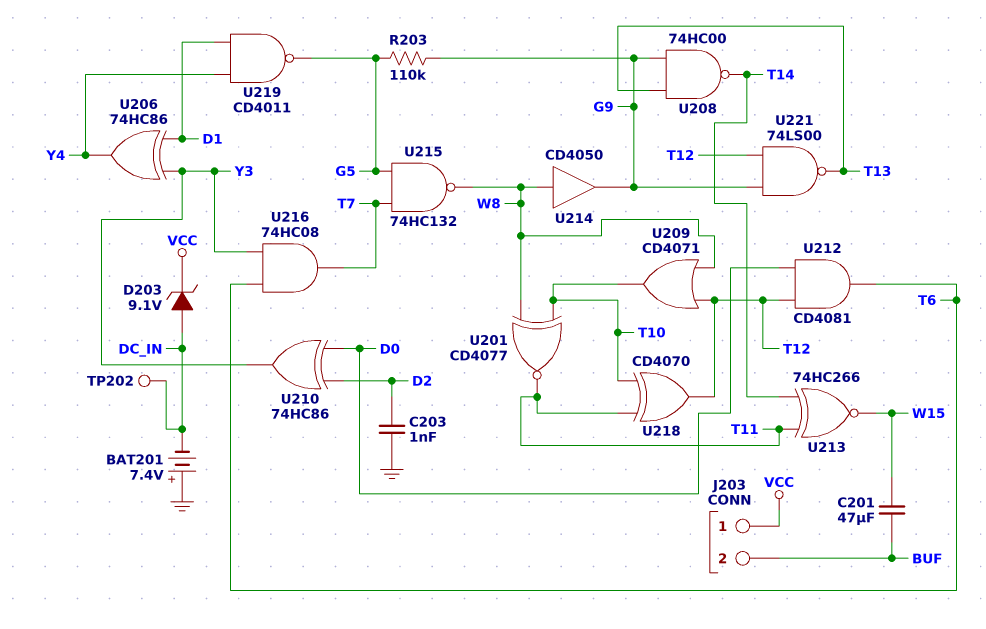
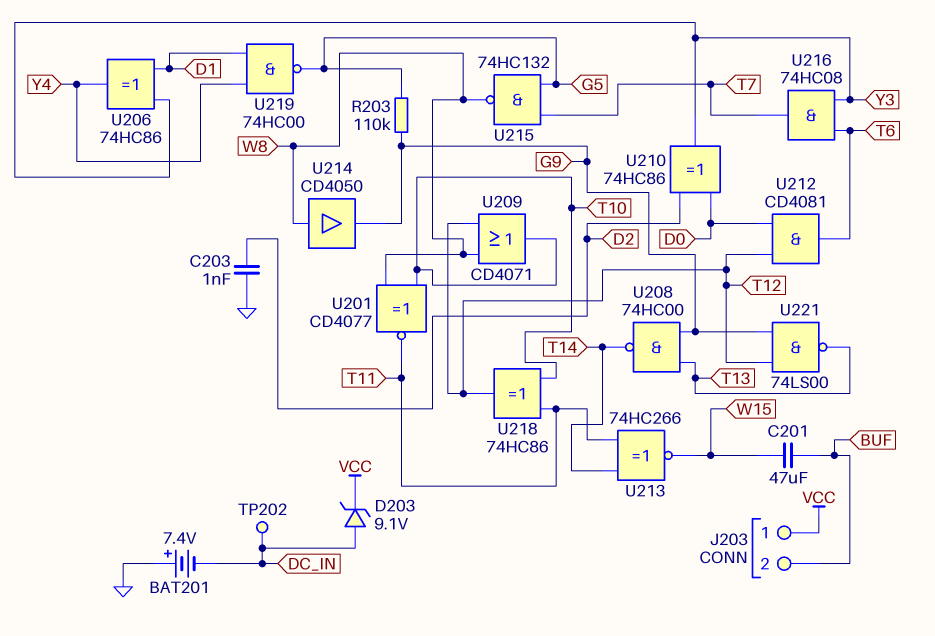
U218: XOR CD4070 (in T10, in T11, out T12) -> XOR 74HC86 (in T10, in T11, out T12)
U219: NAND CD4011 (in D1, in Y4, out G5) -> NAND 74HC00 (in D1, in Y4, out G5)

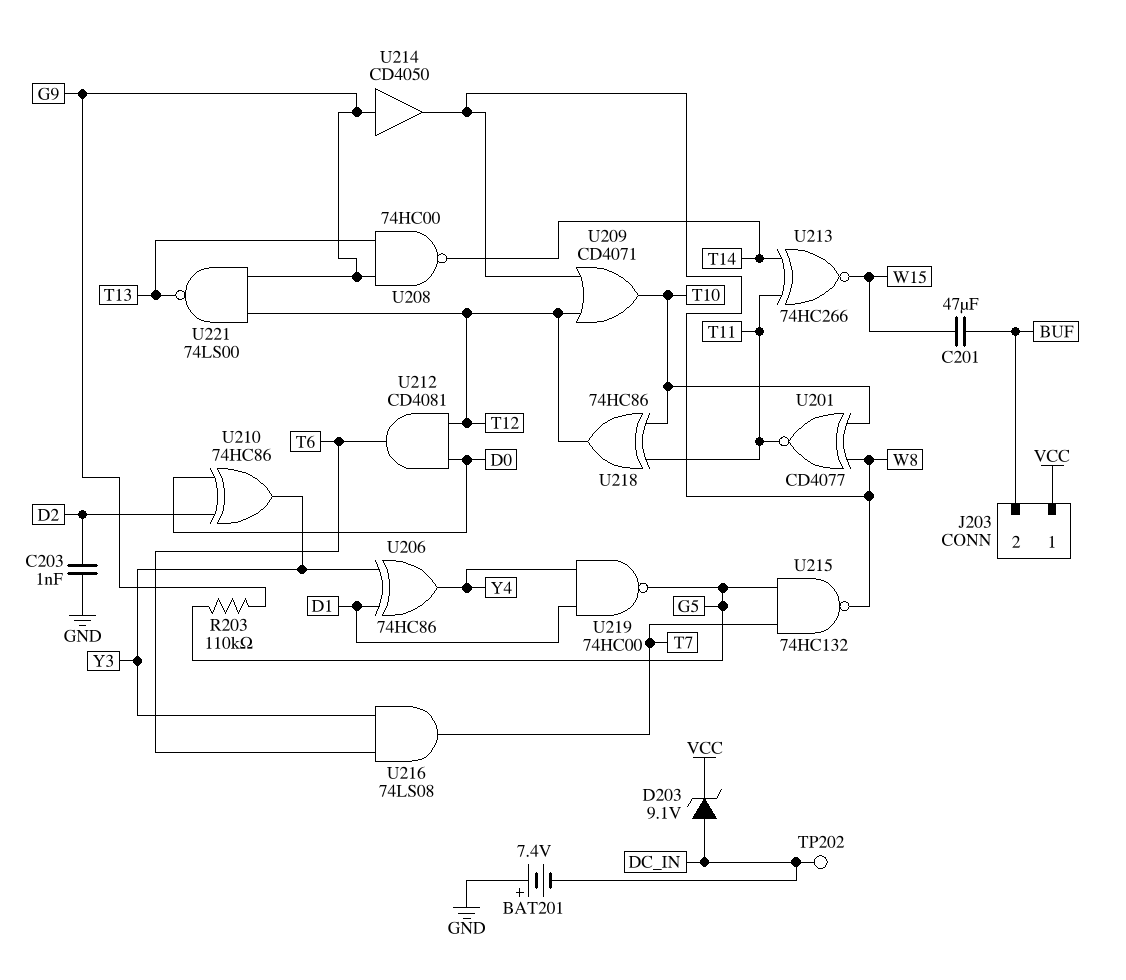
U214: buffer CD4050 (in W8, out G9) -> buffer CD4050 (in G9, out W8)
U216: AND 74HC08 (in T6, in Y3, out T7) -> AND 74LS08 (in T6, in Y3, out T7)

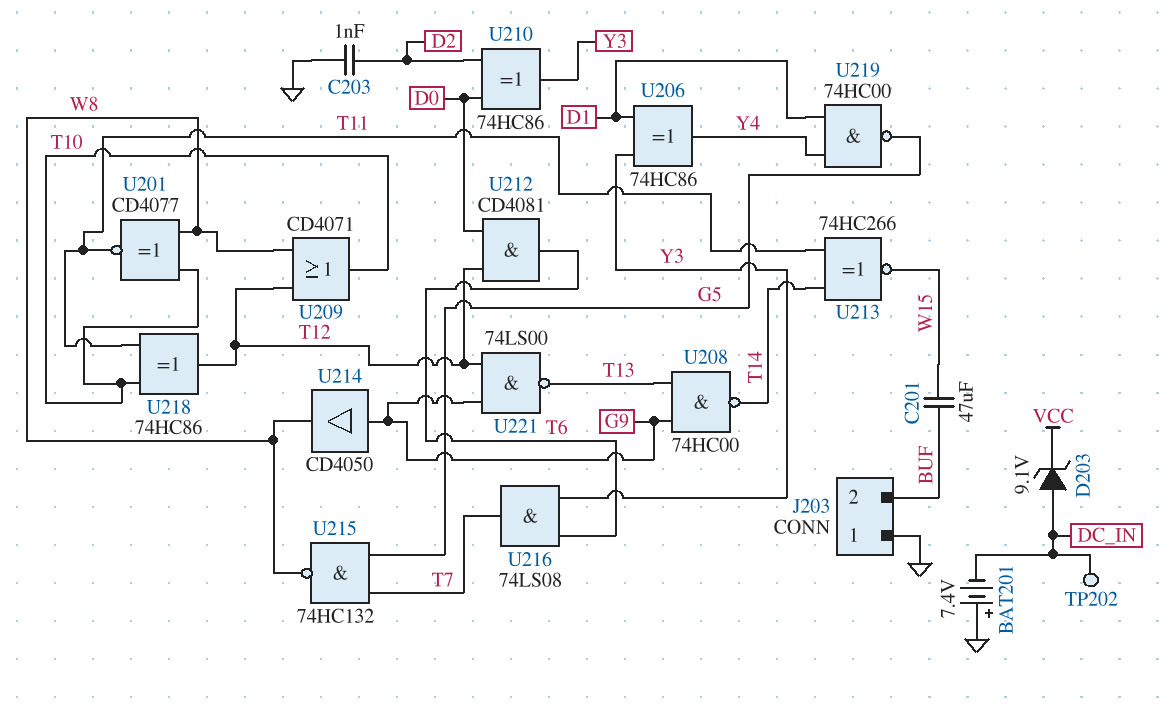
J203 pin 1: VCC -> GND
R203: 110k (G5, G9) -> none

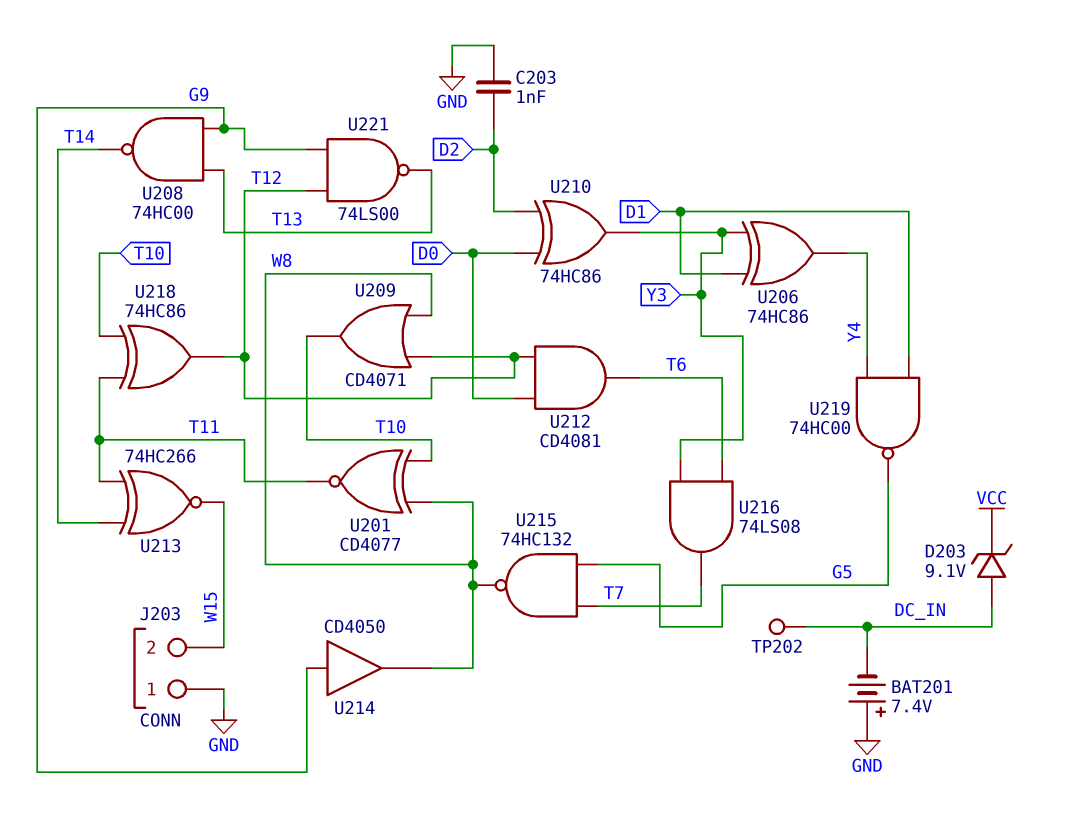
C201: 47uF (BUF, W15) -> none
J203 pin 2: BUF -> W15

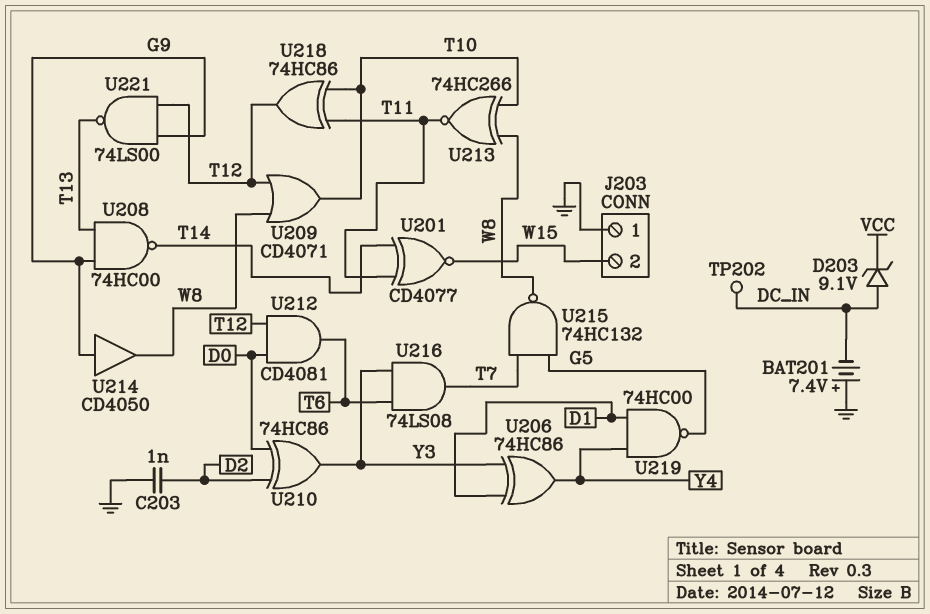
U201: XNOR CD4077 (in T10, in W8, out T11) -> XNOR CD4077 (in T11, in T14, out W15)
U213: XNOR 74HC266 (in T11, in T14, out W15) -> XNOR 74HC266 (in T10, in W8, out T11)

